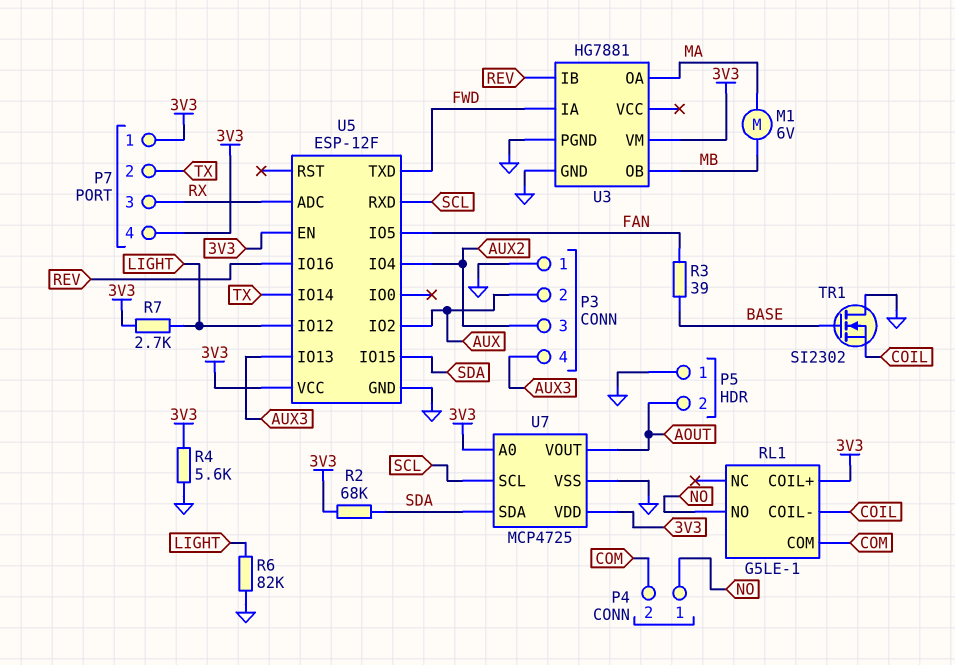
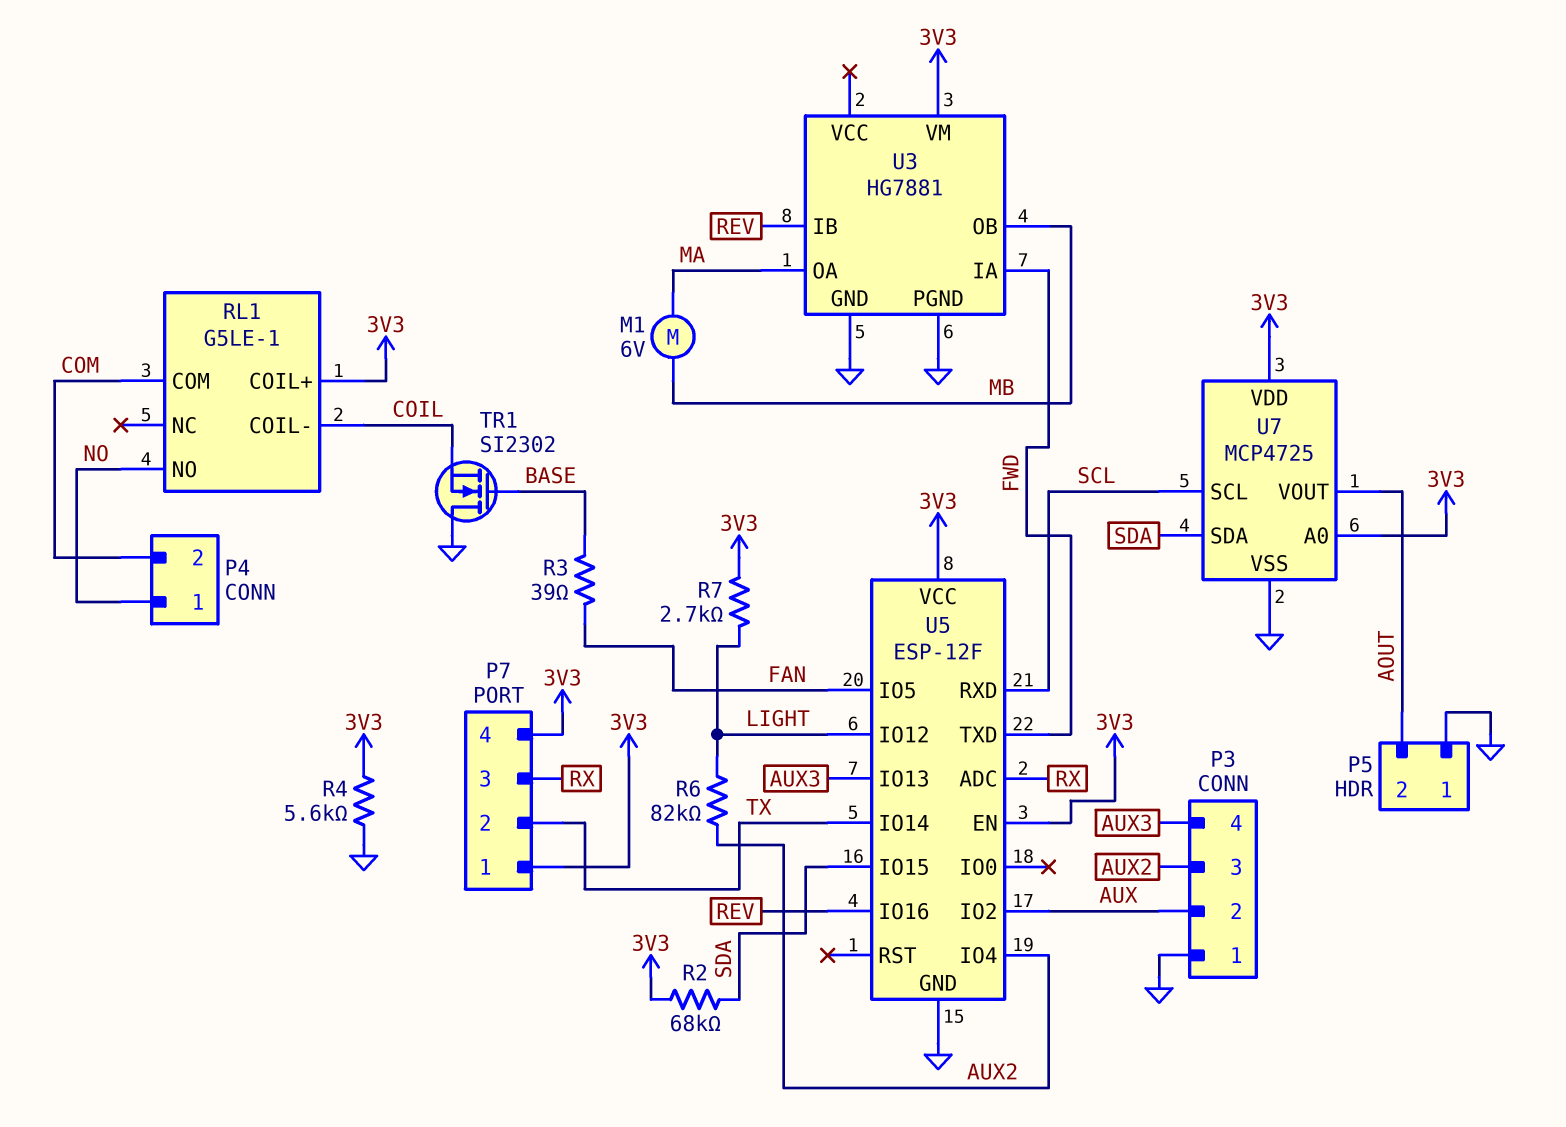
R6: 82k (GND, LIGHT) -> 82k (AUX2, LIGHT)

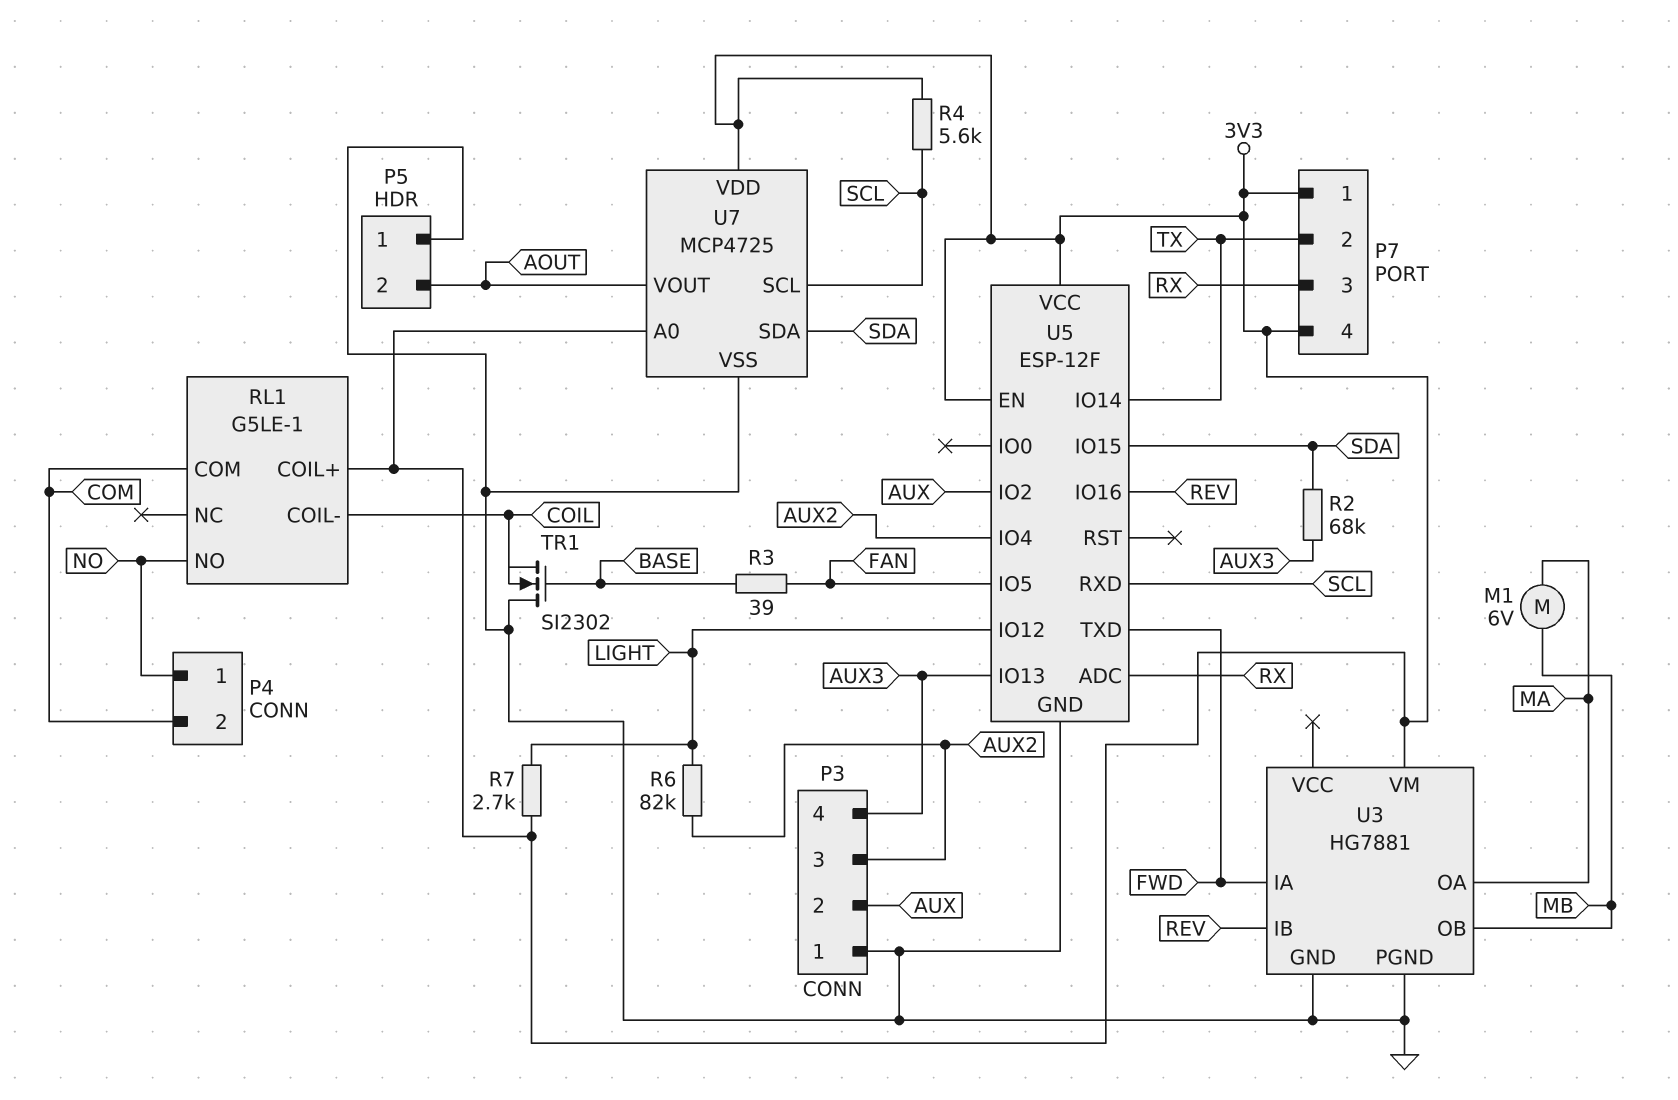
R2: 68k (3V3, SDA) -> 68k (AUX3, SDA)
R4: 5.6k (3V3, GND) -> 5.6k (3V3, SCL)

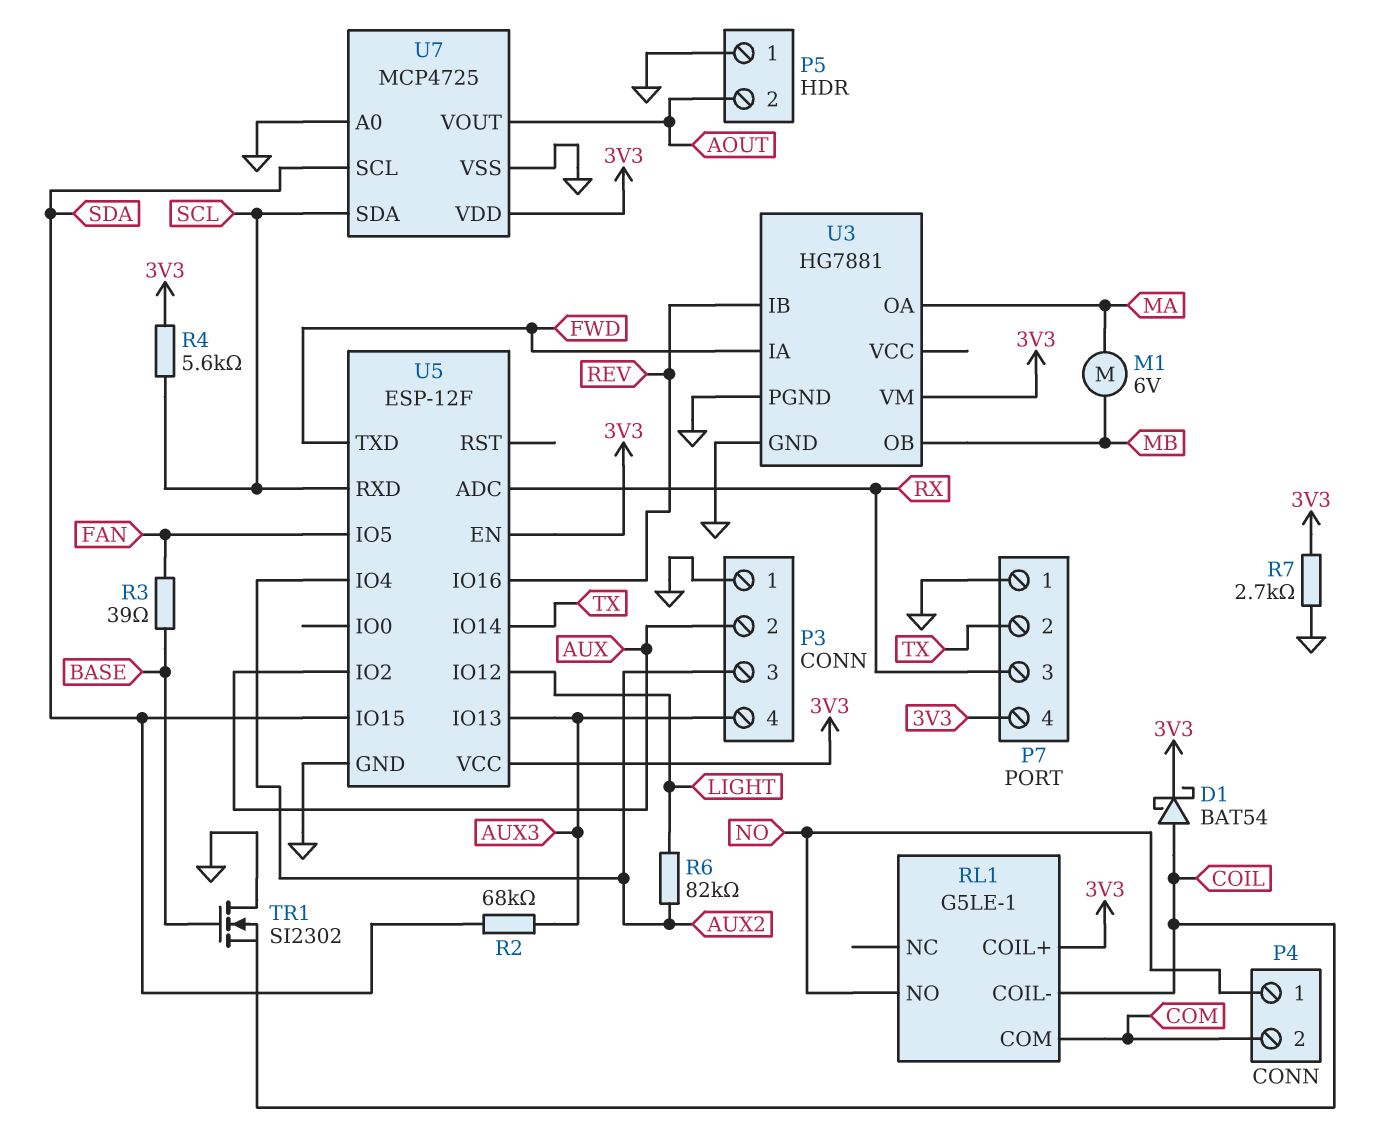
D1: none -> schottky BAT54 (A COIL, K 3V3)
P7 pin 1: 3V3 -> GND
R7: 2.7k (3V3, LIGHT) -> 2.7k (3V3, GND)
U7 pin A0: 3V3 -> GND
U7 pin SCL: SCL -> SDA
U7 pin SDA: SDA -> SCL

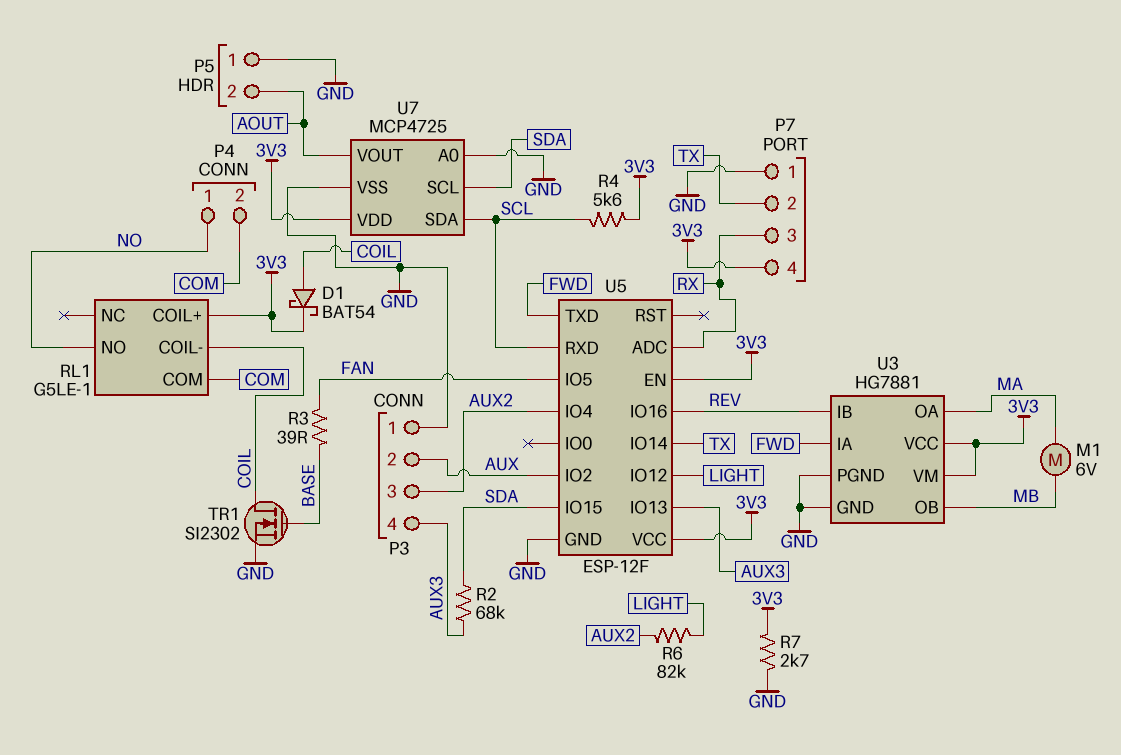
TR1: NMOS SI2302 (G BASE, D GND, S COIL) -> NMOS SI2302 (G BASE, D COIL, S GND)
U3 pin VCC: none -> 3V3

